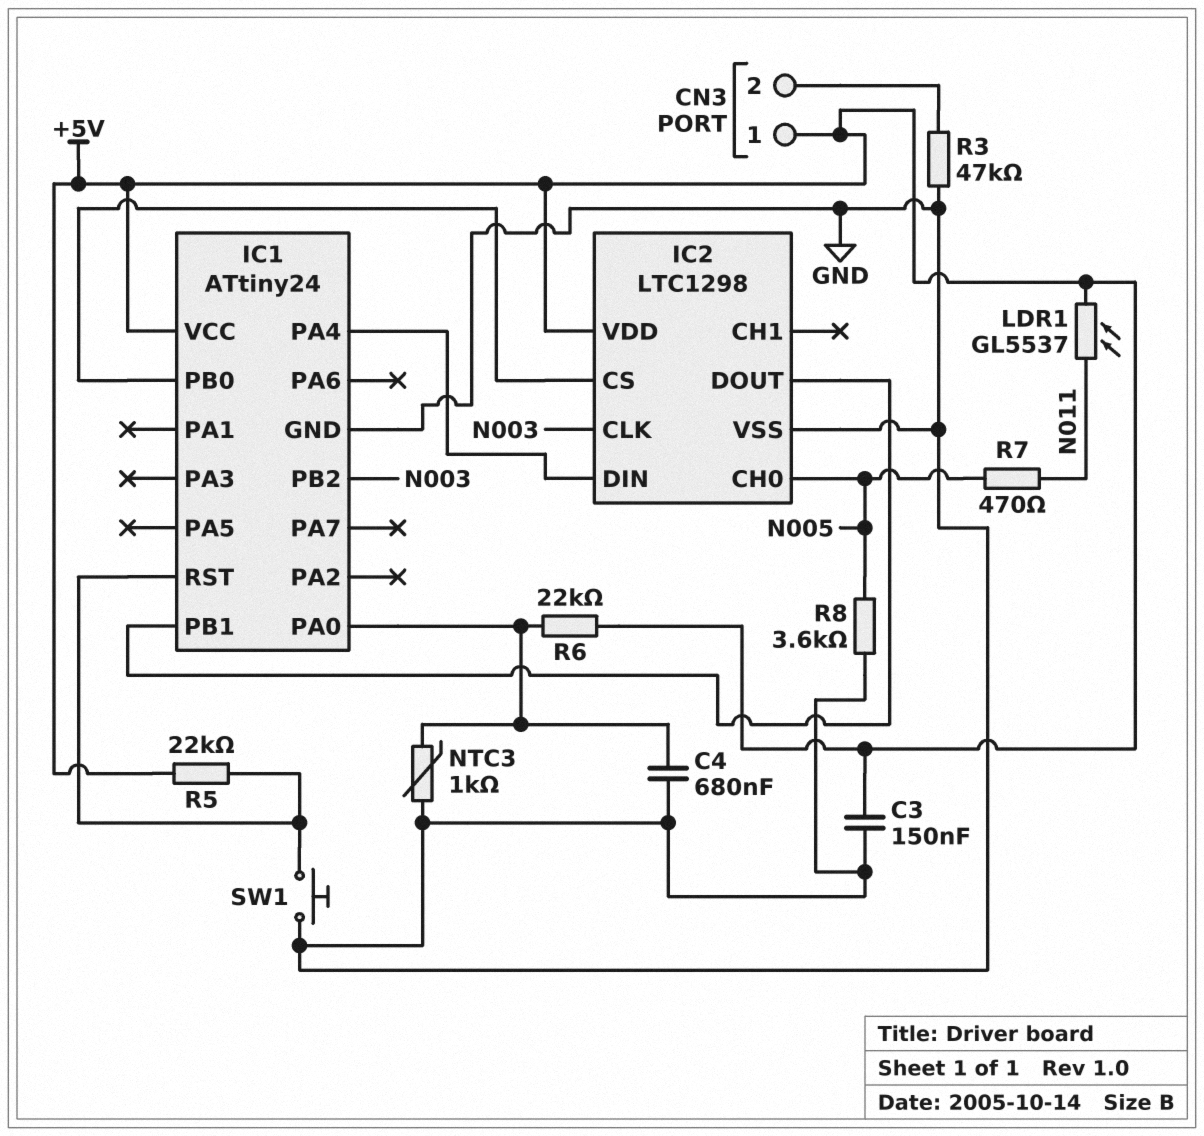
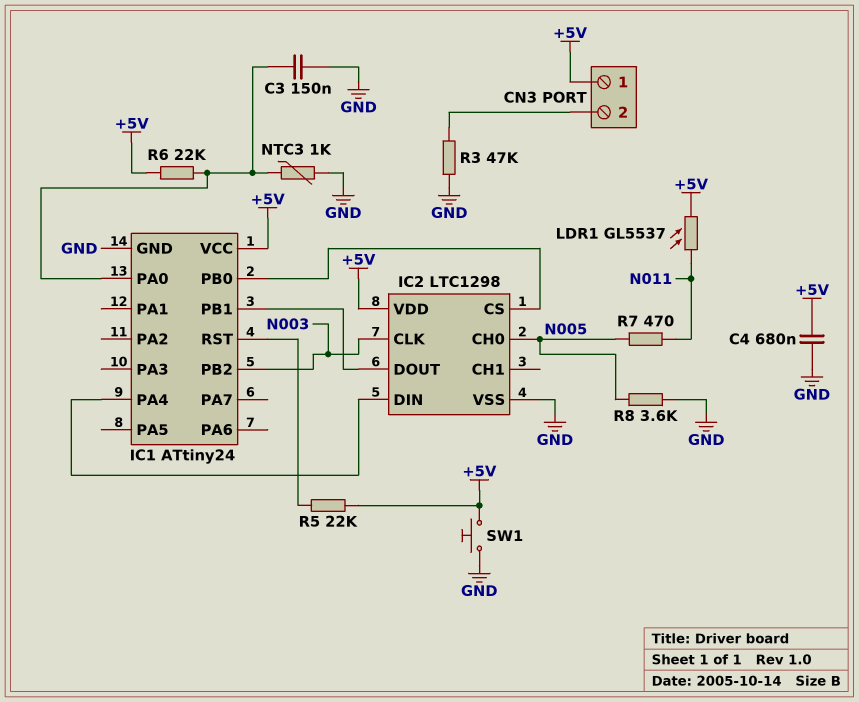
C3: 150nF (+5V, GND) -> 150nF (GND, IC1/PA0)
C4: 680nF (GND, IC1/PA0) -> 680nF (+5V, GND)
SW1: button (GND, IC1/RST) -> button (+5V, GND)

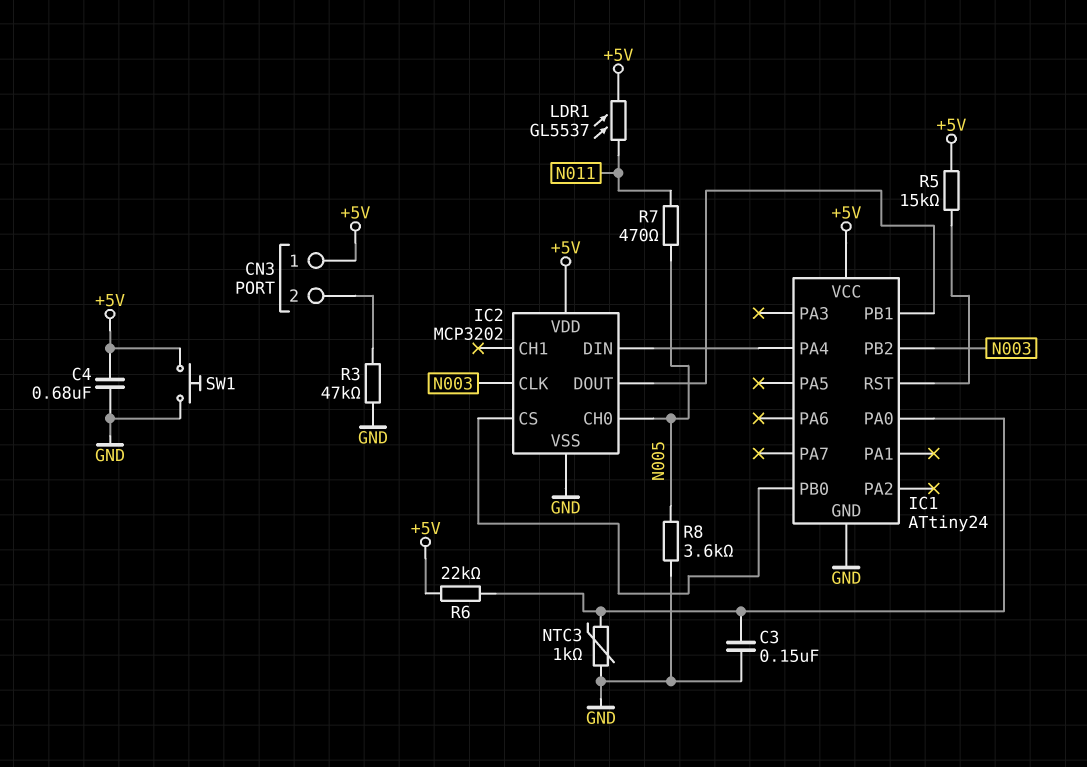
IC2: LTC1298 -> MCP3202
R5: 22k (+5V, IC1/RST) -> 15k (+5V, IC1/RST)

